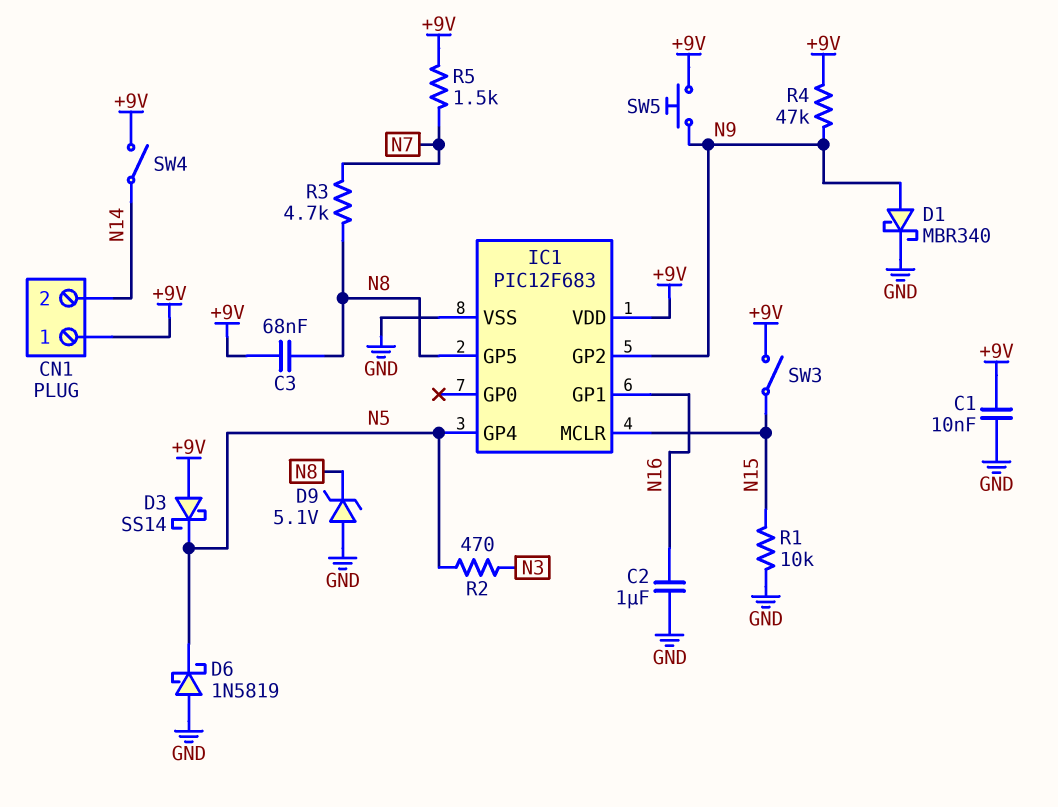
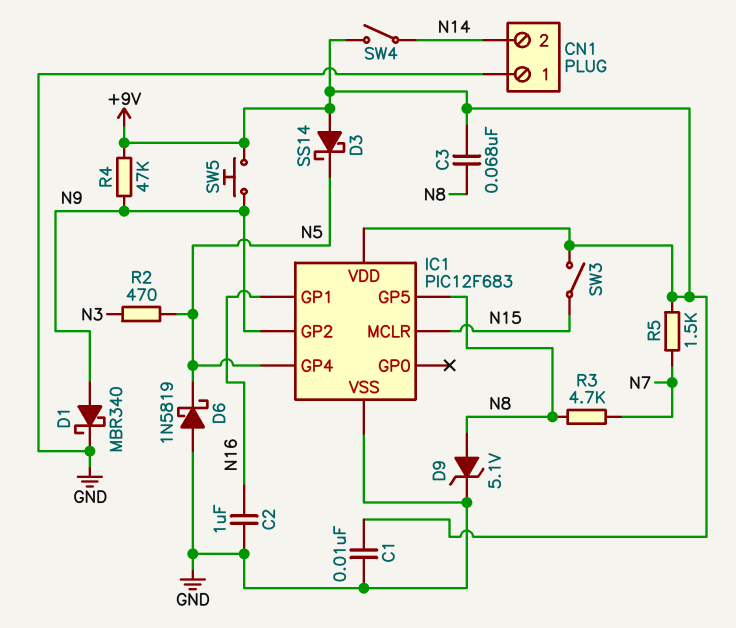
CN1 pin 1: +9V -> GND
D9: zener 5.1V (A GND, K N8) -> zener 5.1V (A N8, K GND)
R1: 10k (GND, N15) -> none

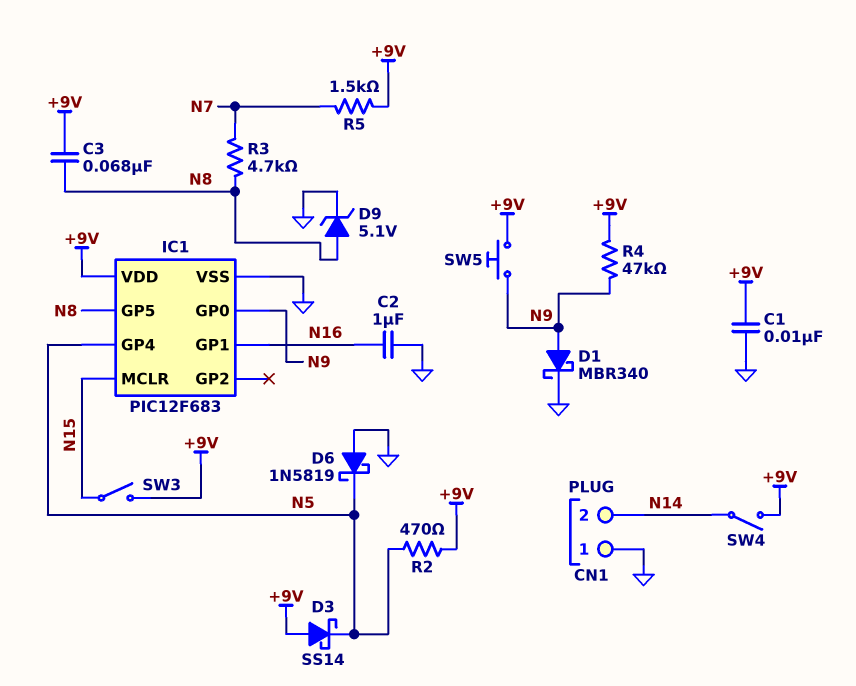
IC1 pin GP0: none -> N9
IC1 pin GP2: N9 -> none
R2: 470 (N3, N5) -> 470 (+9V, N5)

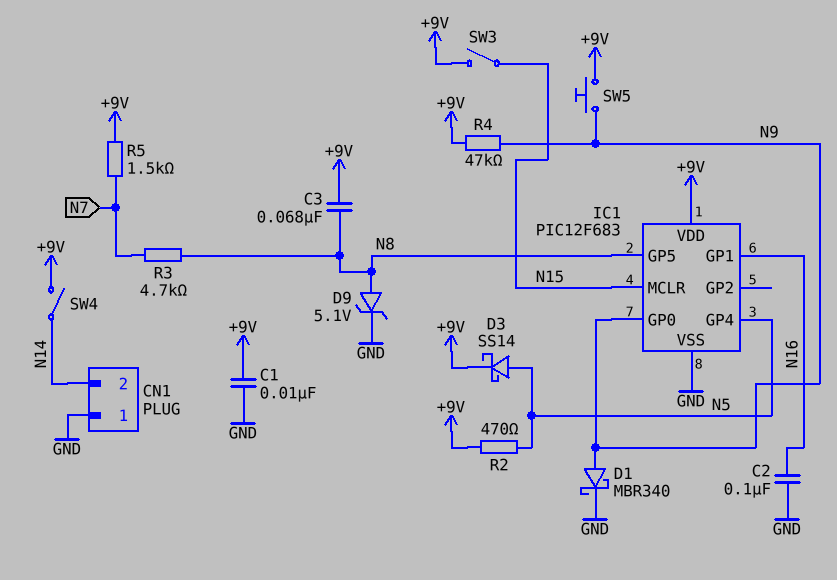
C2: 1uF (GND, N16) -> 100nF (GND, N16)
D3: schottky SS14 (A +9V, K N5) -> schottky SS14 (A N5, K +9V)
D6: schottky 1N5819 (A GND, K N5) -> none

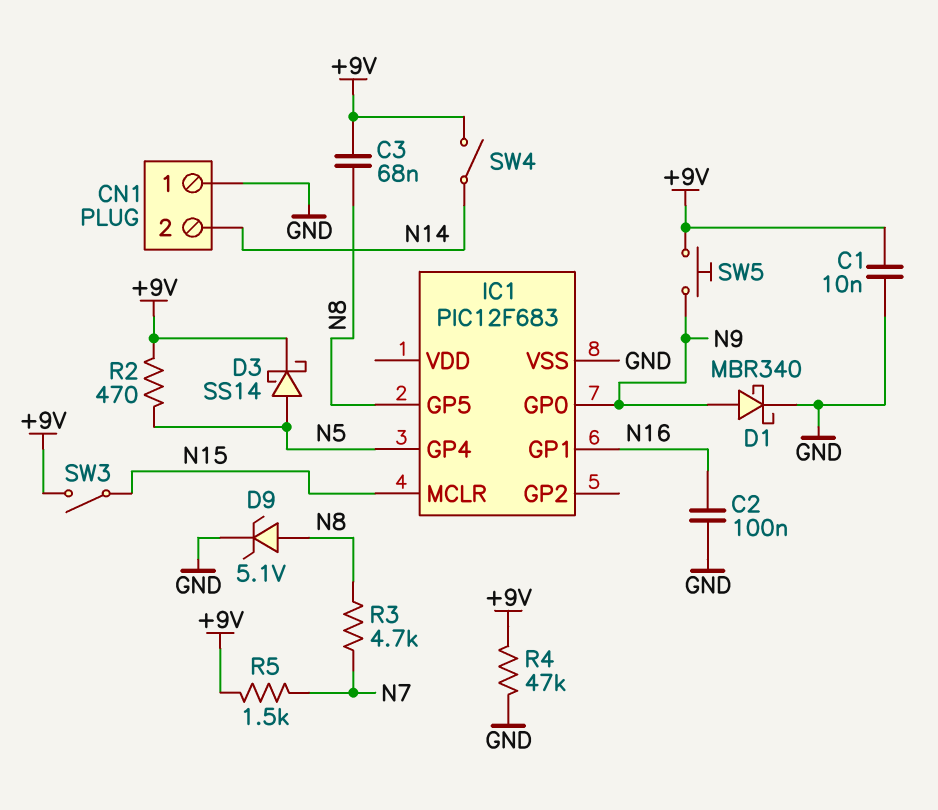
IC1 pin VDD: +9V -> none
R4: 47k (+9V, N9) -> 47k (+9V, GND)

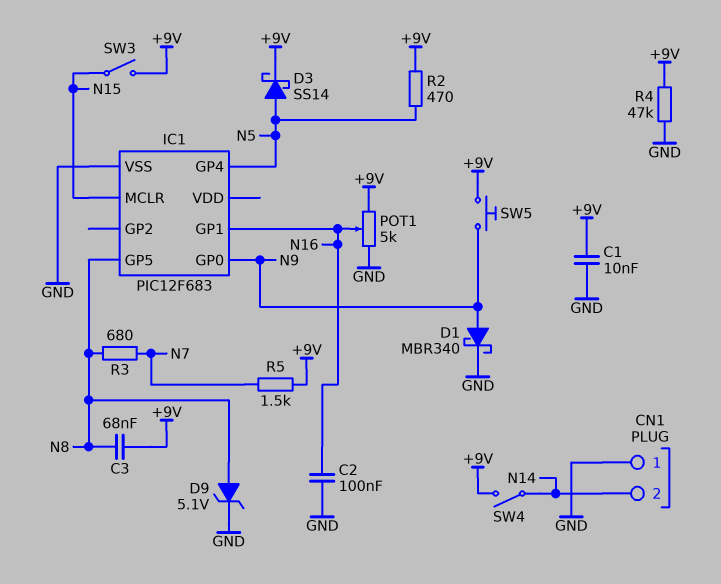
POT1: none -> 5k (+9V, GND, wiper N16)
R3: 4.7k (N7, N8) -> 680 (N7, N8)

